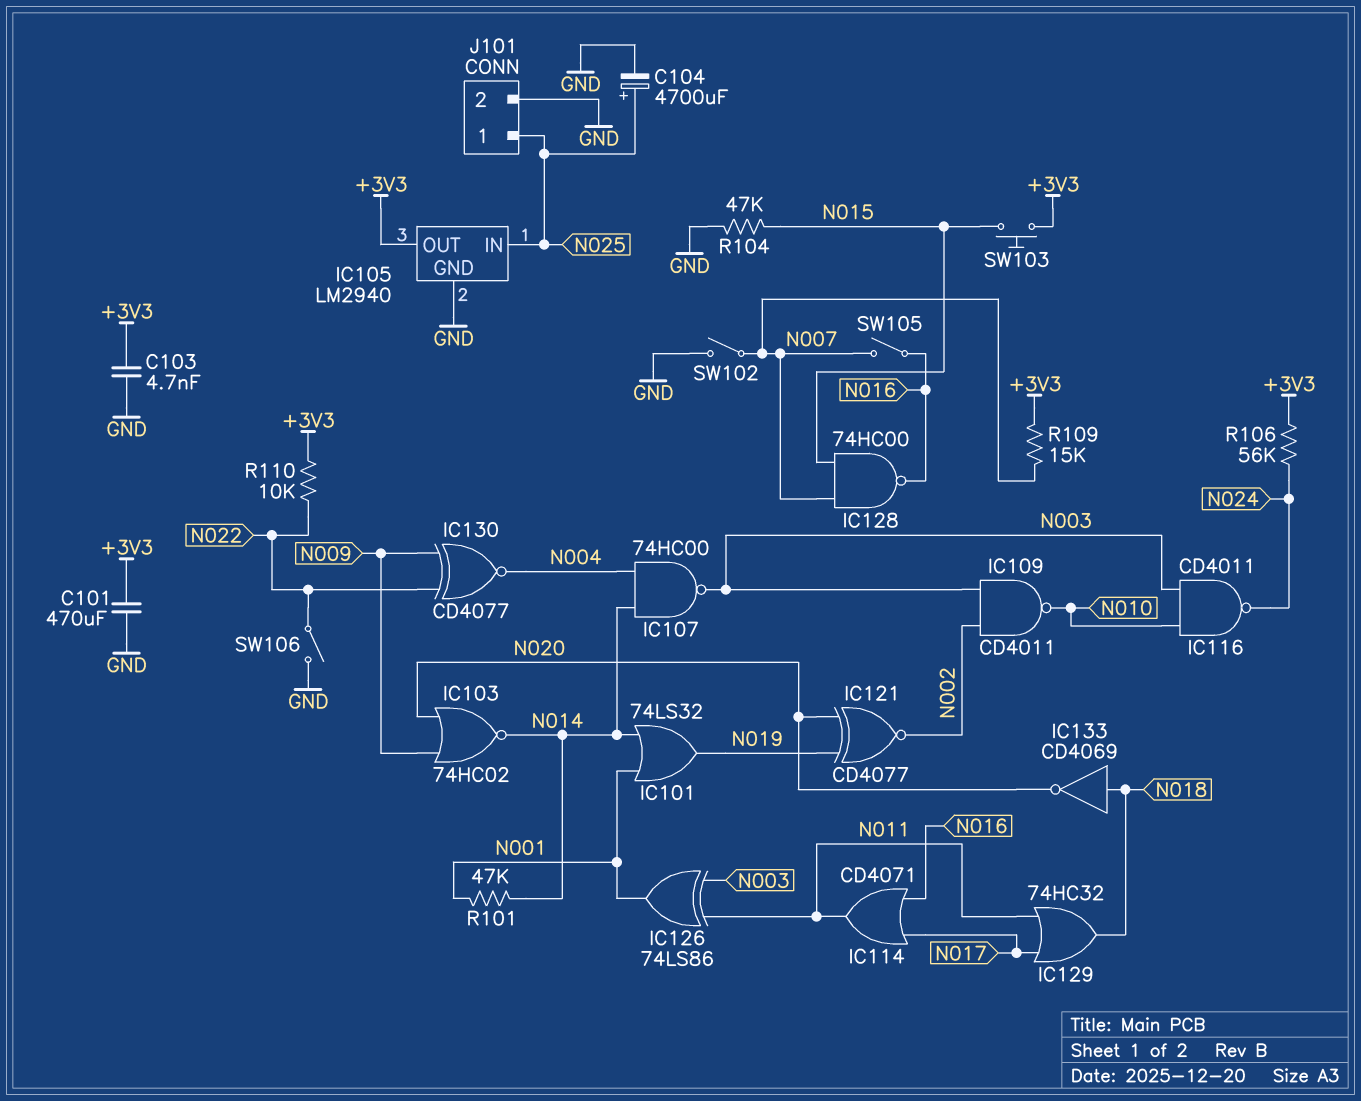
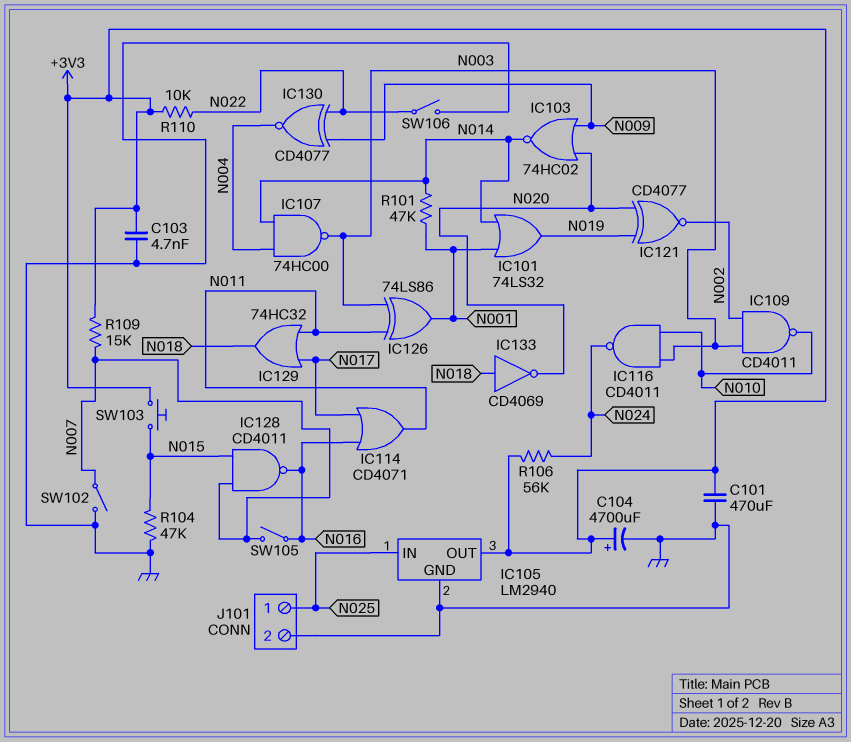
C104: 4700uF (plus N025, minus GND) -> 4700uF (plus +3V3, minus GND)
IC128: NAND 74HC00 (in N007, in N015, out N016) -> NAND CD4011 (in N007, in N015, out N016)

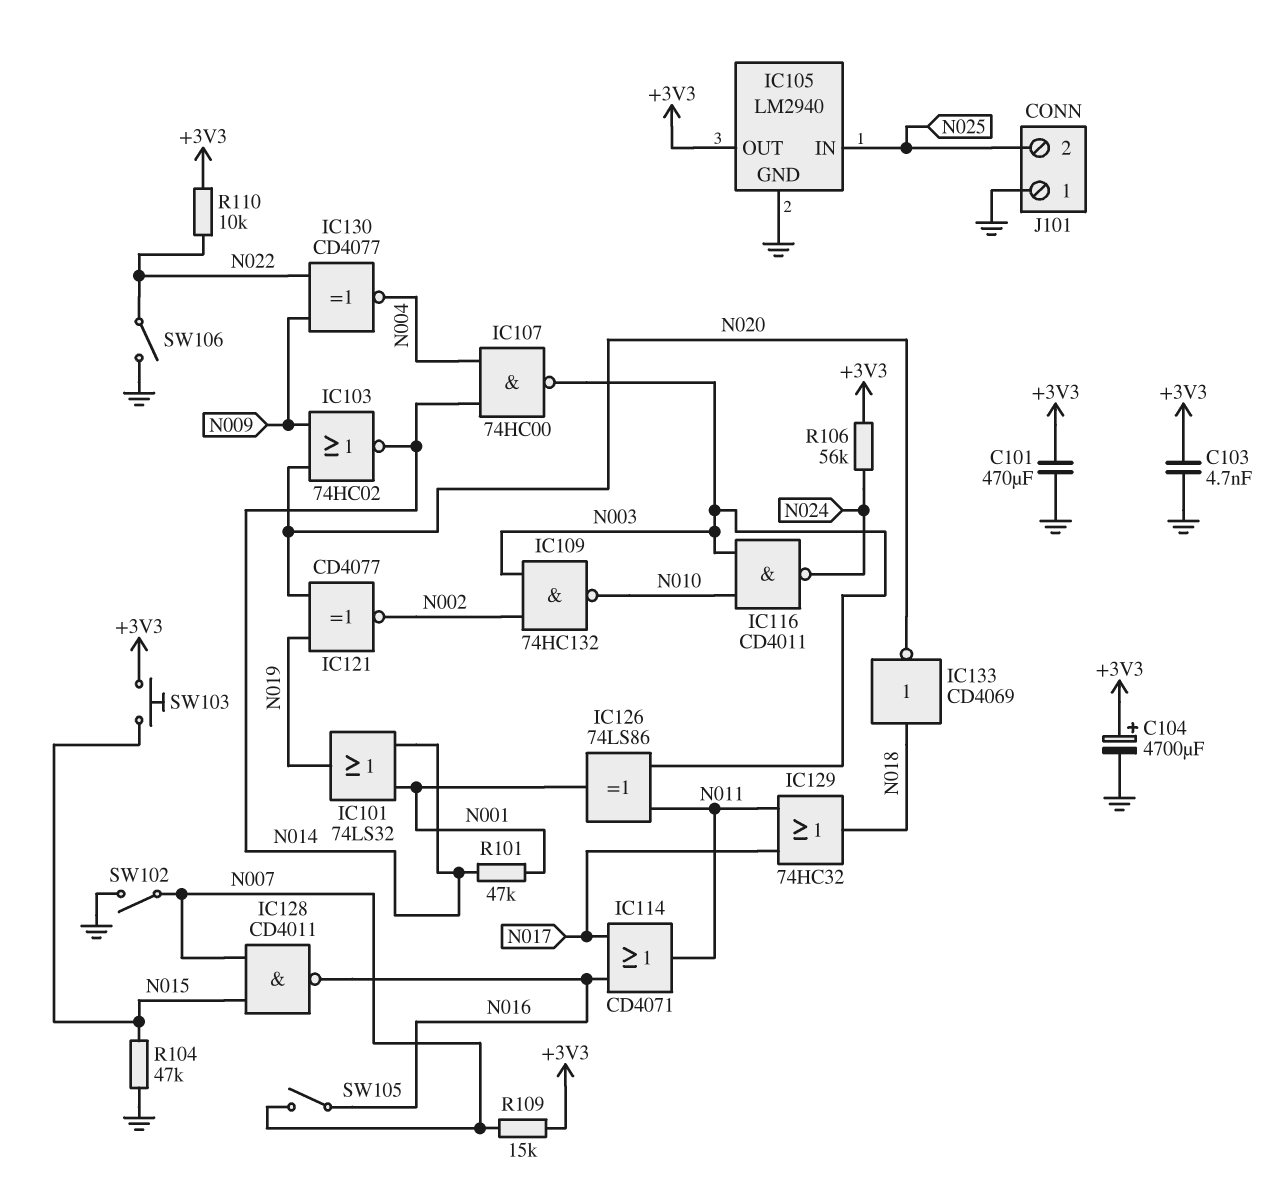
IC109: NAND CD4011 (in N002, in N003, out N010) -> NAND 74HC132 (in N002, in N003, out N010)
J101 pin 1: N025 -> GND
J101 pin 2: GND -> N025

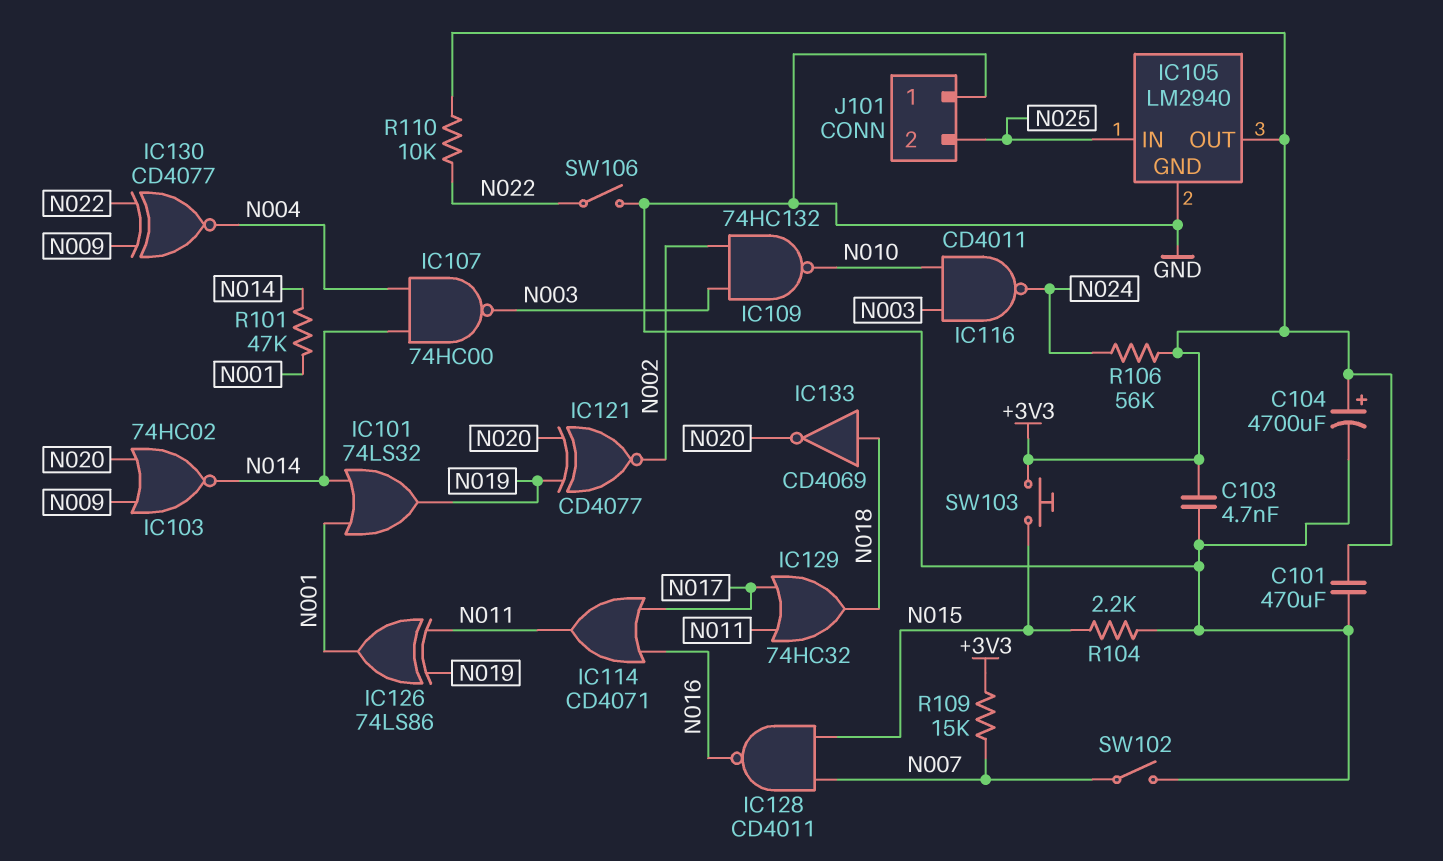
IC126: XOR 74LS86 (in N003, in N011, out N001) -> XOR 74LS86 (in N011, in N019, out N001)
R104: 47k (GND, N015) -> 2.2k (GND, N015)
SW105: switch (N007, N016) -> none

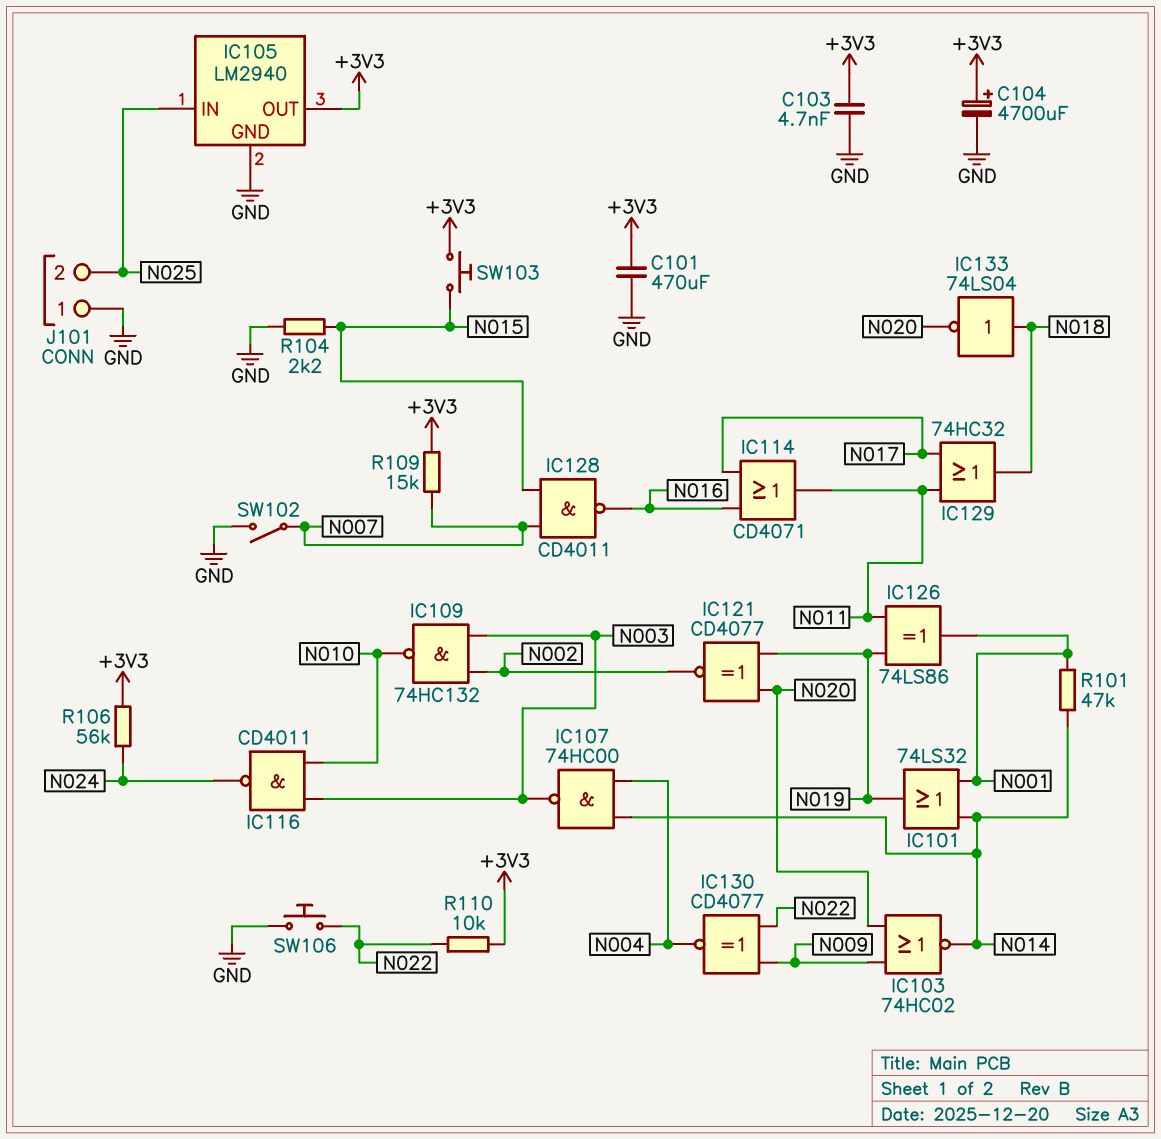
IC133: NOT CD4069 (in N018, out N020) -> NOT 74LS04 (in N018, out N020)
SW106: switch (GND, N022) -> button (GND, N022)

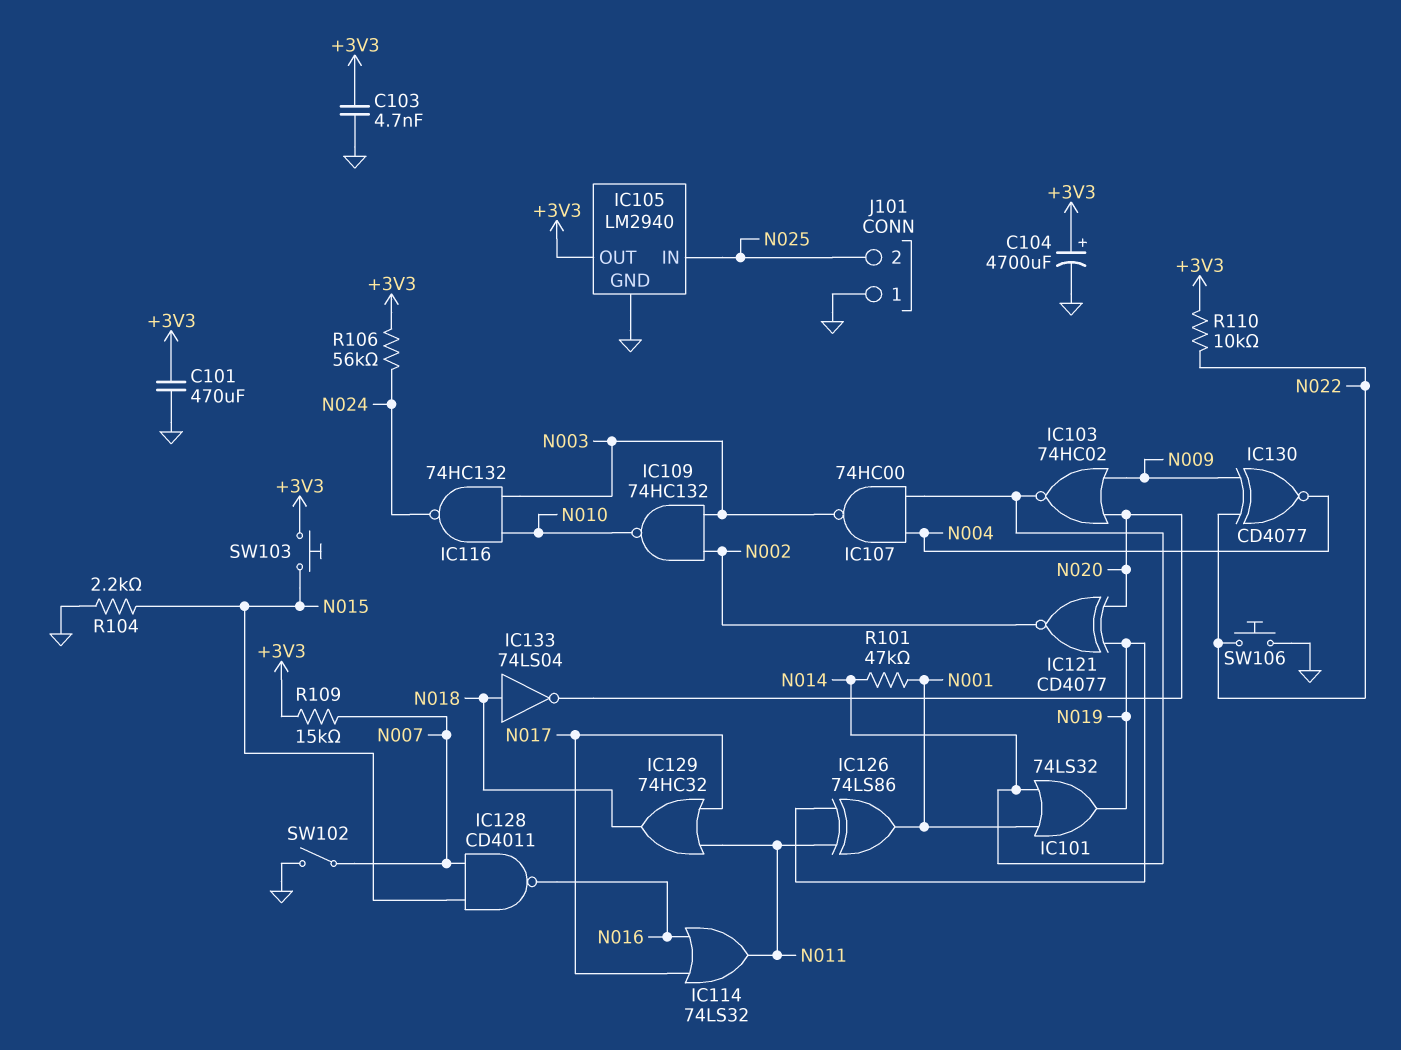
IC114: OR CD4071 (in N016, in N017, out N011) -> OR 74LS32 (in N016, in N017, out N011)
IC116: NAND CD4011 (in N003, in N010, out N024) -> NAND 74HC132 (in N003, in N010, out N024)

